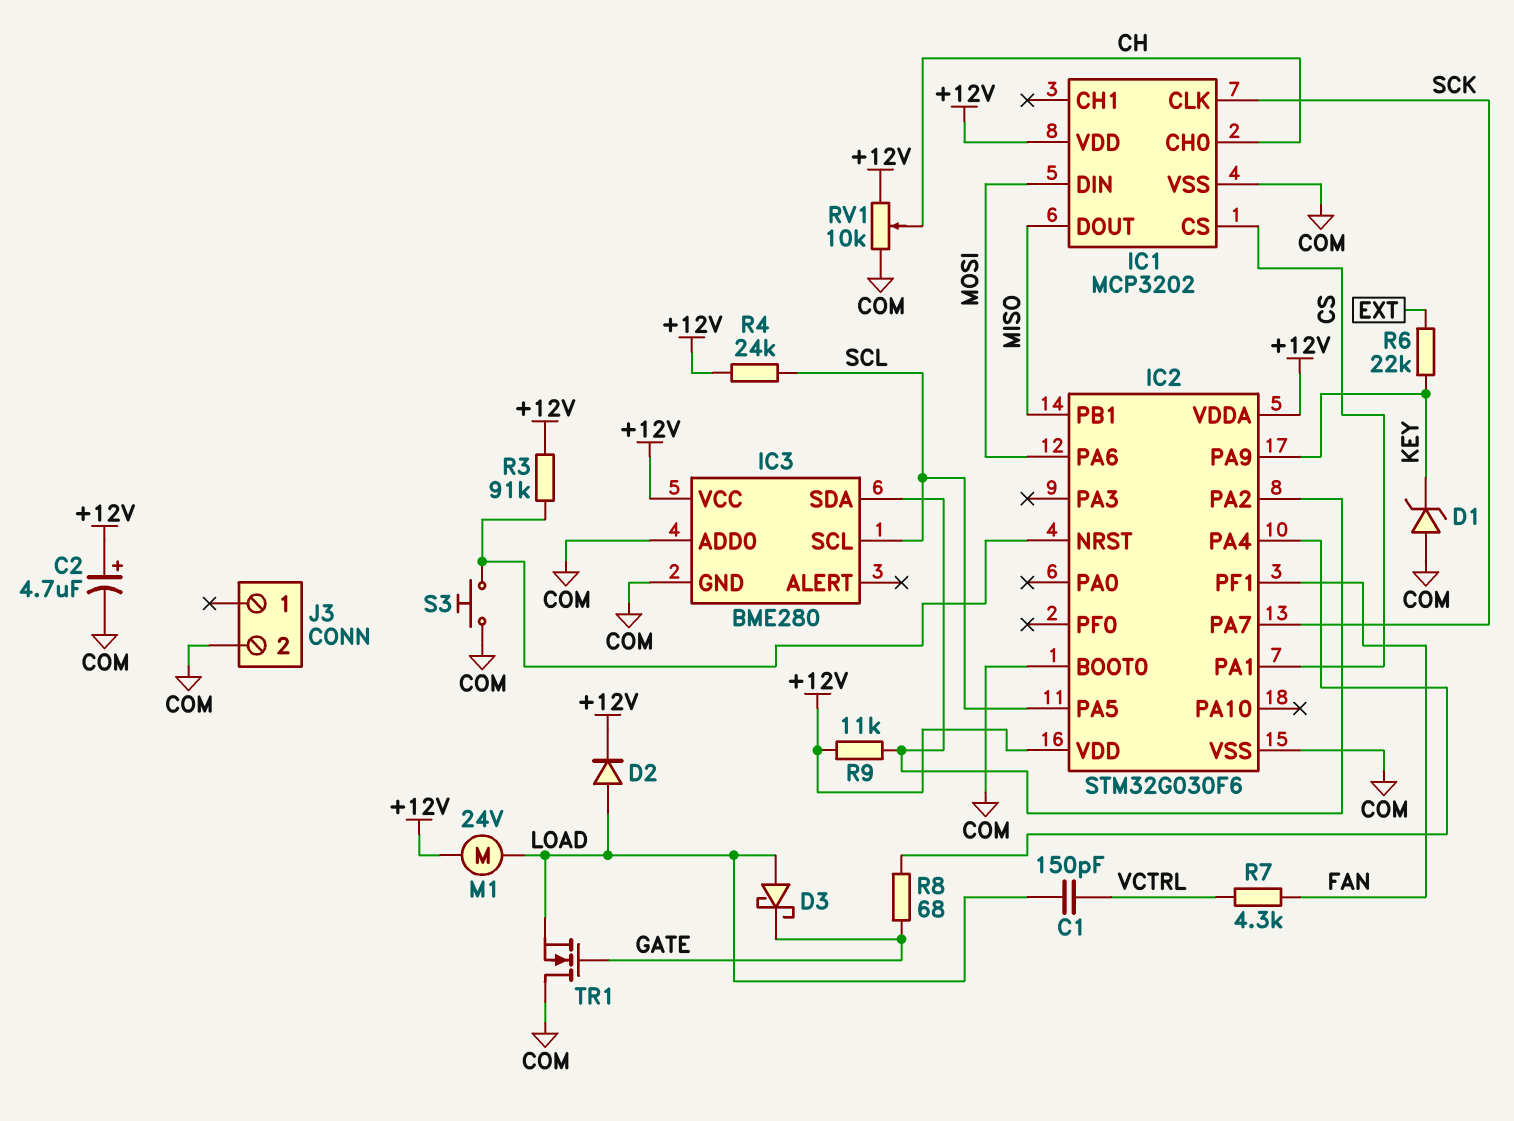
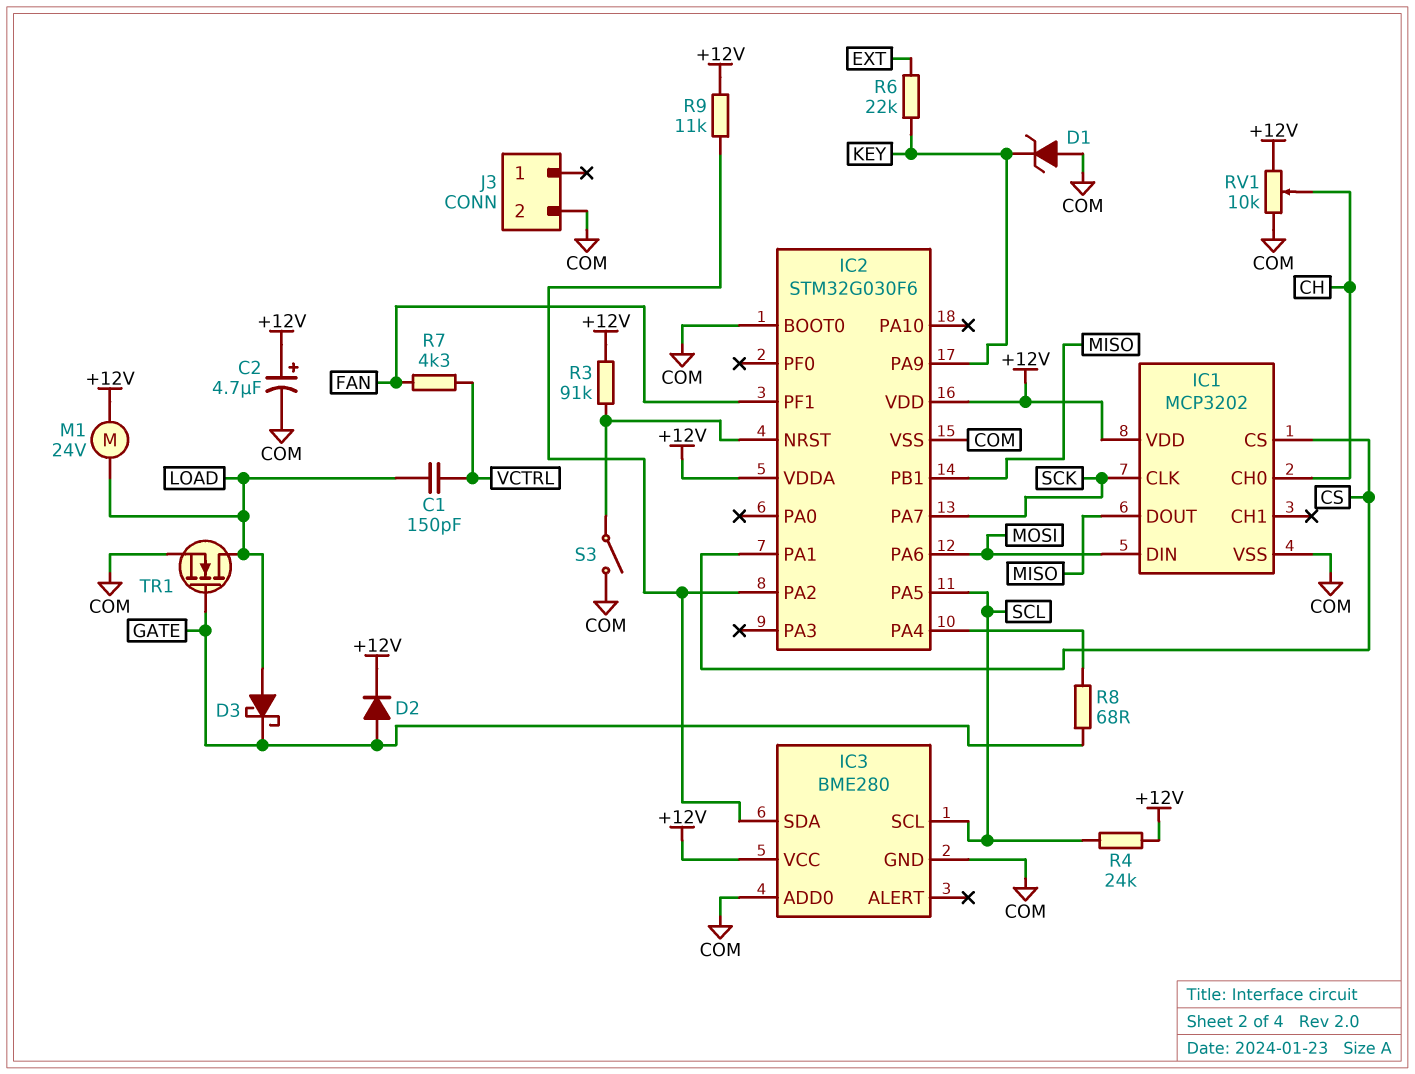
D2: diode (A LOAD, K +12V) -> diode (A GATE, K +12V)
S3: button (COM, IC2/NRST) -> switch (COM, IC2/NRST)
TR1: NMOS (G GATE, D COM, S LOAD) -> NMOS (G GATE, D LOAD, S COM)

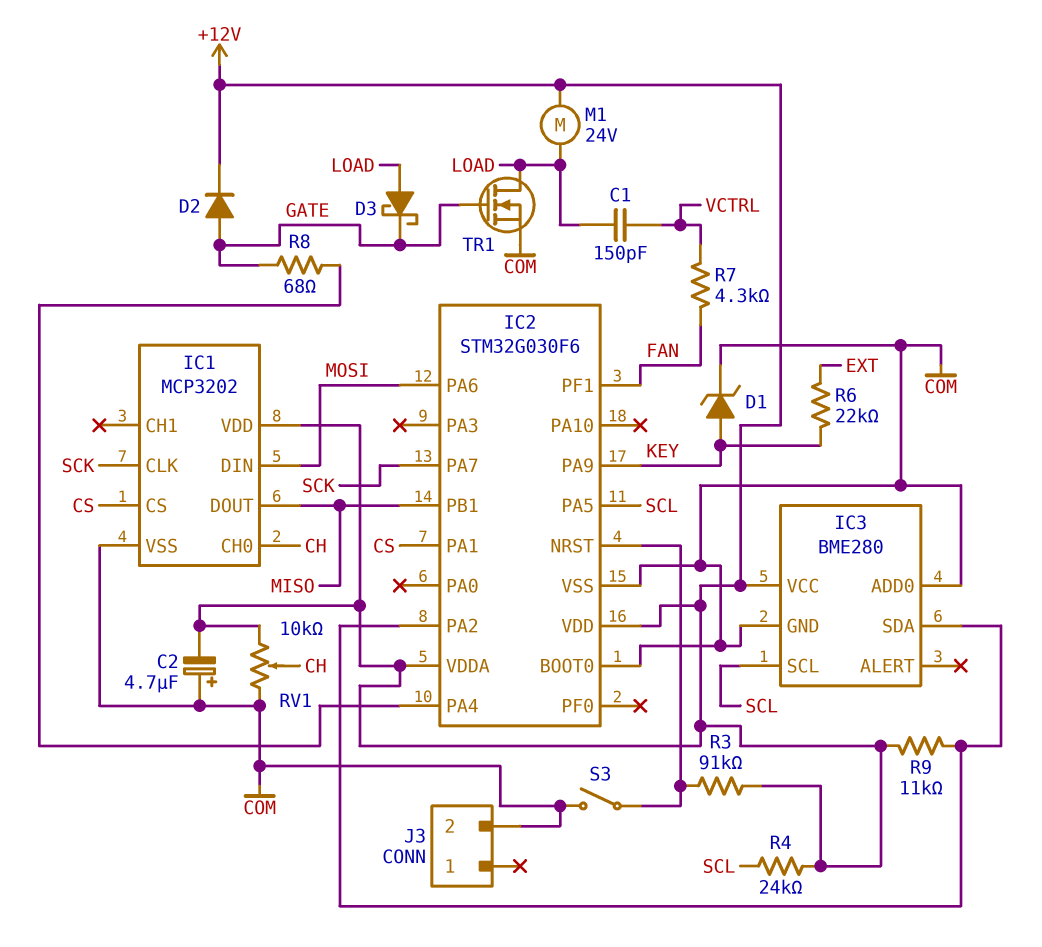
C2: 4.7uF (plus +12V, minus COM) -> 4.7uF (plus COM, minus +12V)
D1: zener (A COM, K KEY) -> zener (A KEY, K COM)

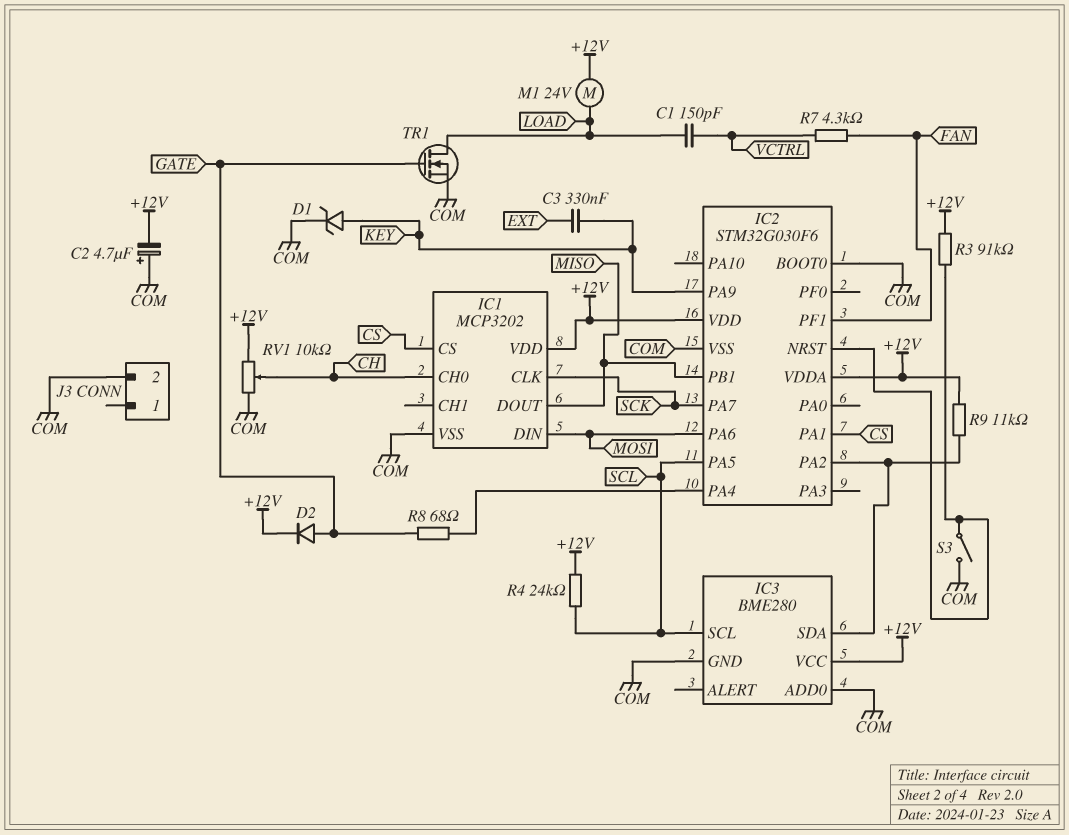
C3: none -> 330nF (EXT, KEY)
D3: schottky (A LOAD, K GATE) -> none
R6: 22k (EXT, KEY) -> none

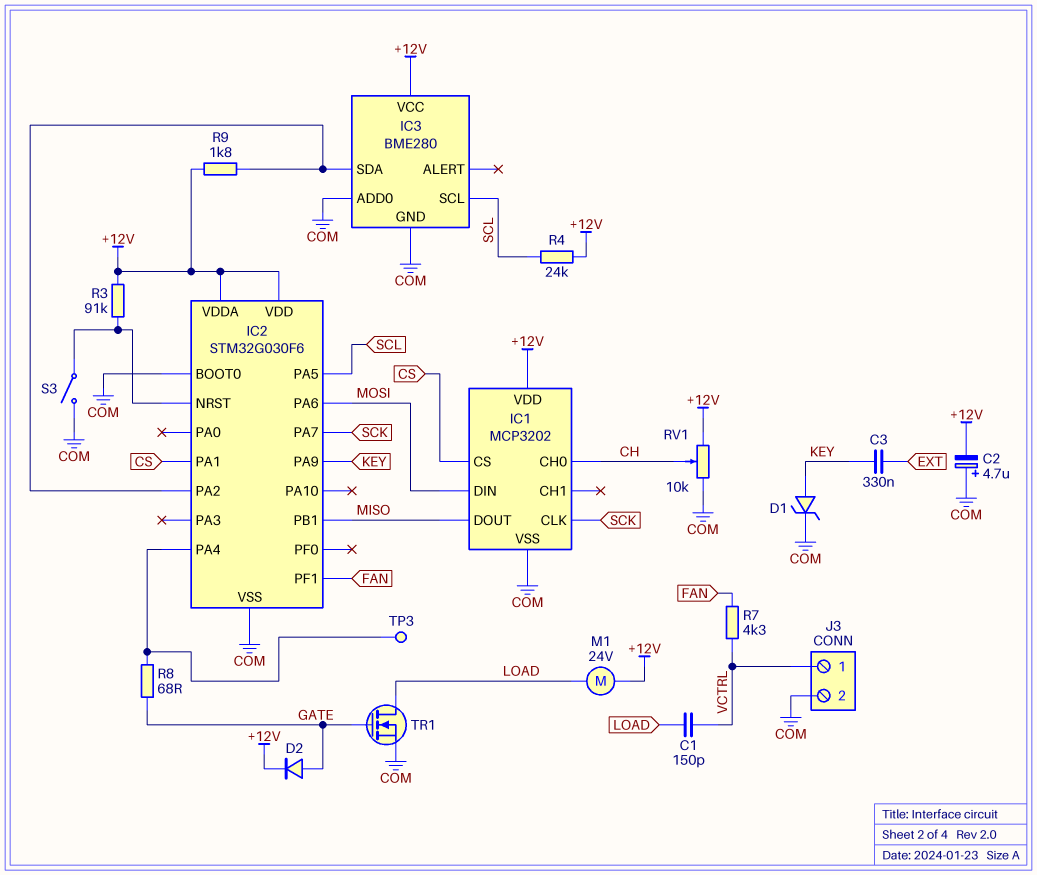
J3 pin 1: none -> VCTRL
R9: 11k (+12V, IC2/PA2) -> 1.8k (+12V, IC2/PA2)
TP3: none -> test point (IC2/PA4)

